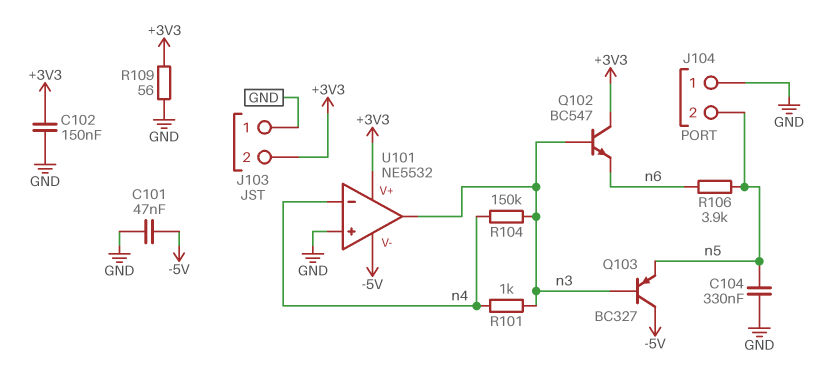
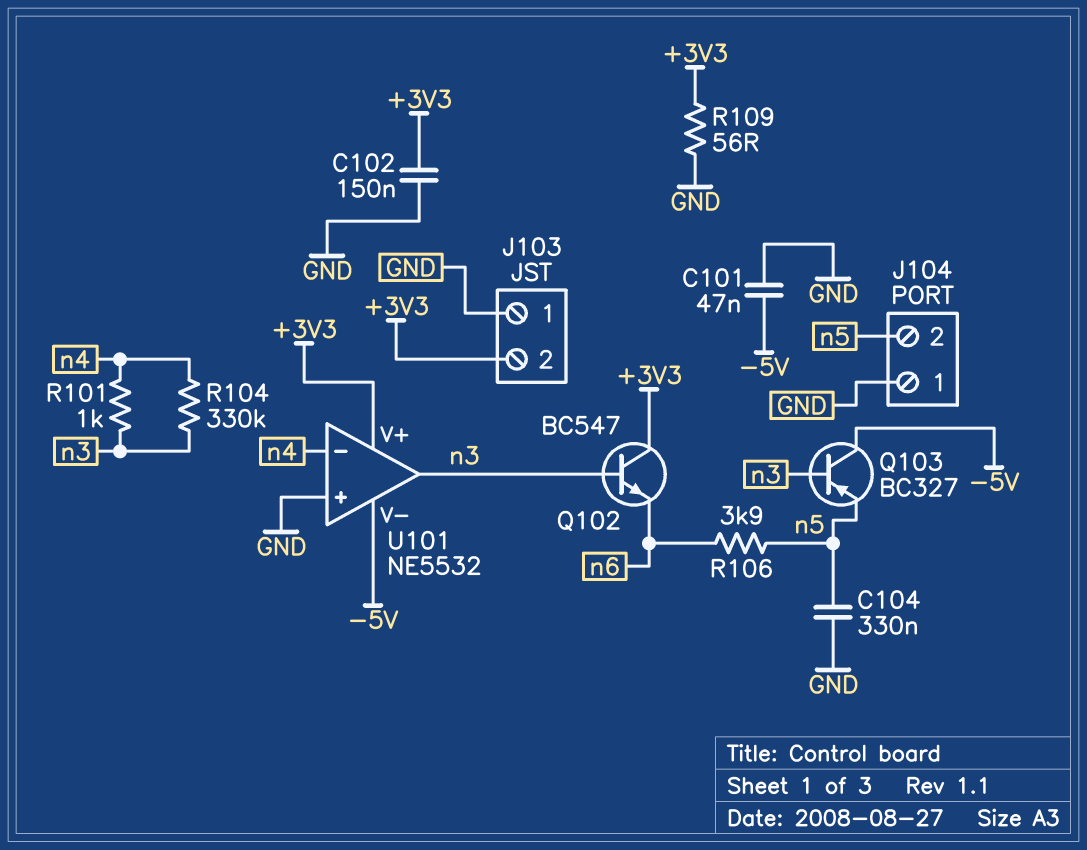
R104: 150k (n3, n4) -> 330k (n3, n4)

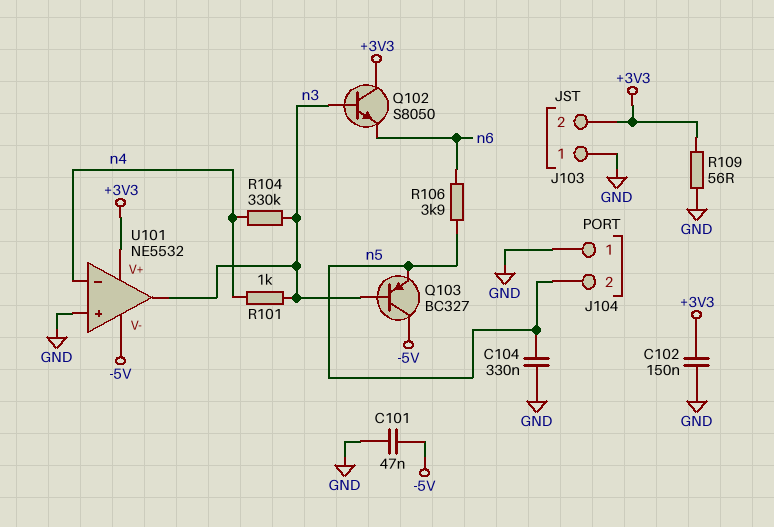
Q102: NPN BC547 (B n3, C +3V3, E n6) -> NPN S8050 (B n3, C +3V3, E n6)

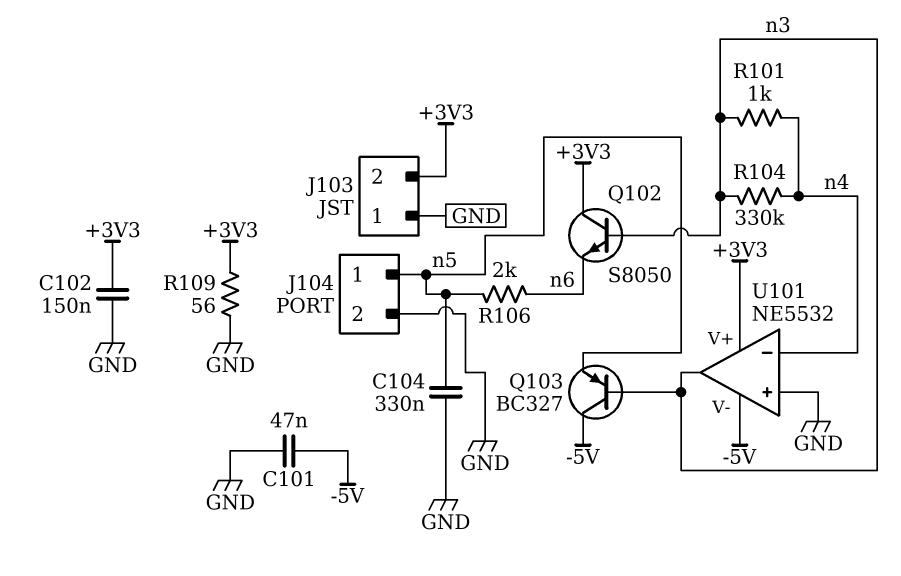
J104 pin 1: GND -> n5
J104 pin 2: n5 -> GND
R106: 3.9k (n5, n6) -> 2k (n5, n6)

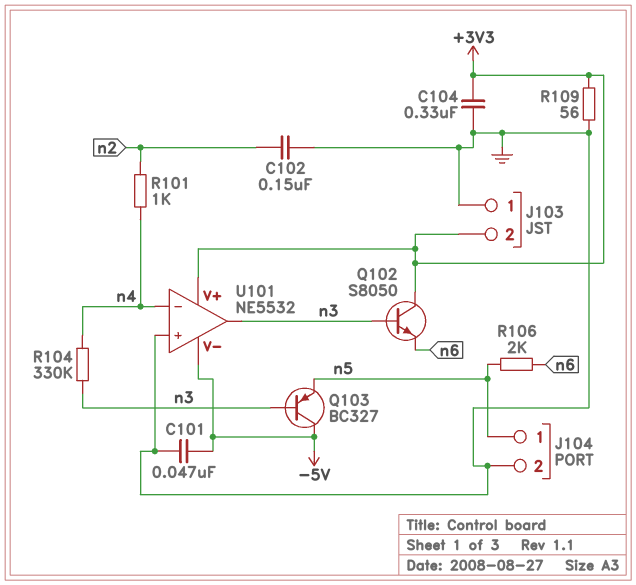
C102: 150nF (+3V3, GND) -> 150nF (GND, n2)
C104: 330nF (GND, n5) -> 330nF (+3V3, GND)
R101: 1k (n3, n4) -> 1k (n2, n4)

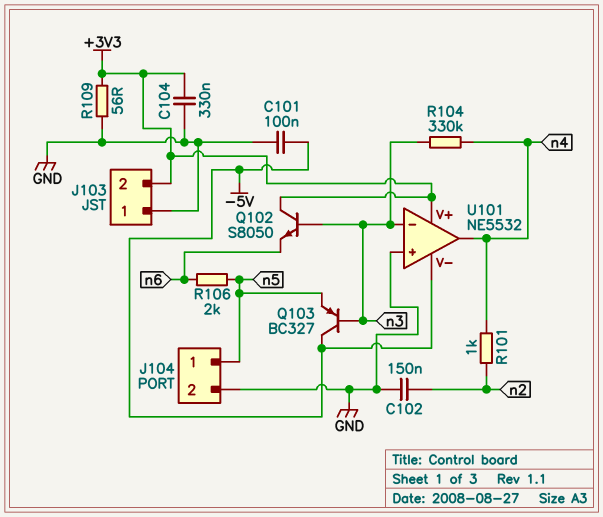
C101: 47nF (-5V, GND) -> 100nF (-5V, GND)
U101 pin in-: n4 -> n3
U101 pin out: n3 -> n4

